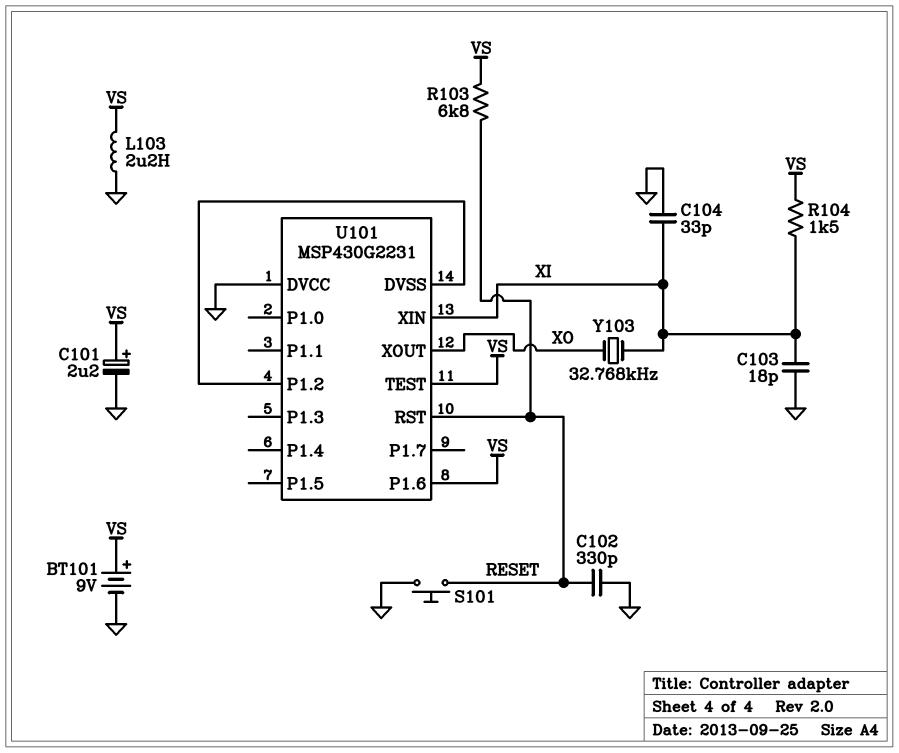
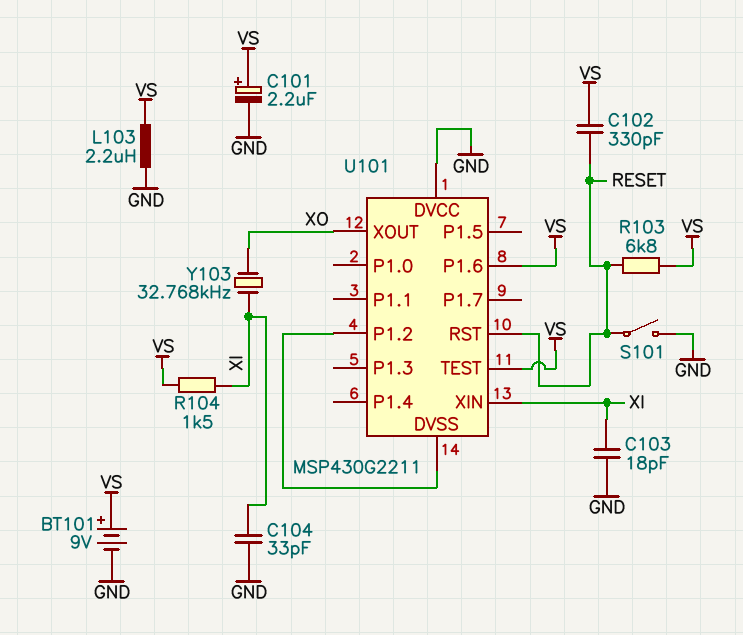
C102: 330pF (GND, RESET) -> 330pF (RESET, VS)
S101: button (GND, RESET) -> switch (GND, RESET)
U101: MSP430G2231 -> MSP430G2211

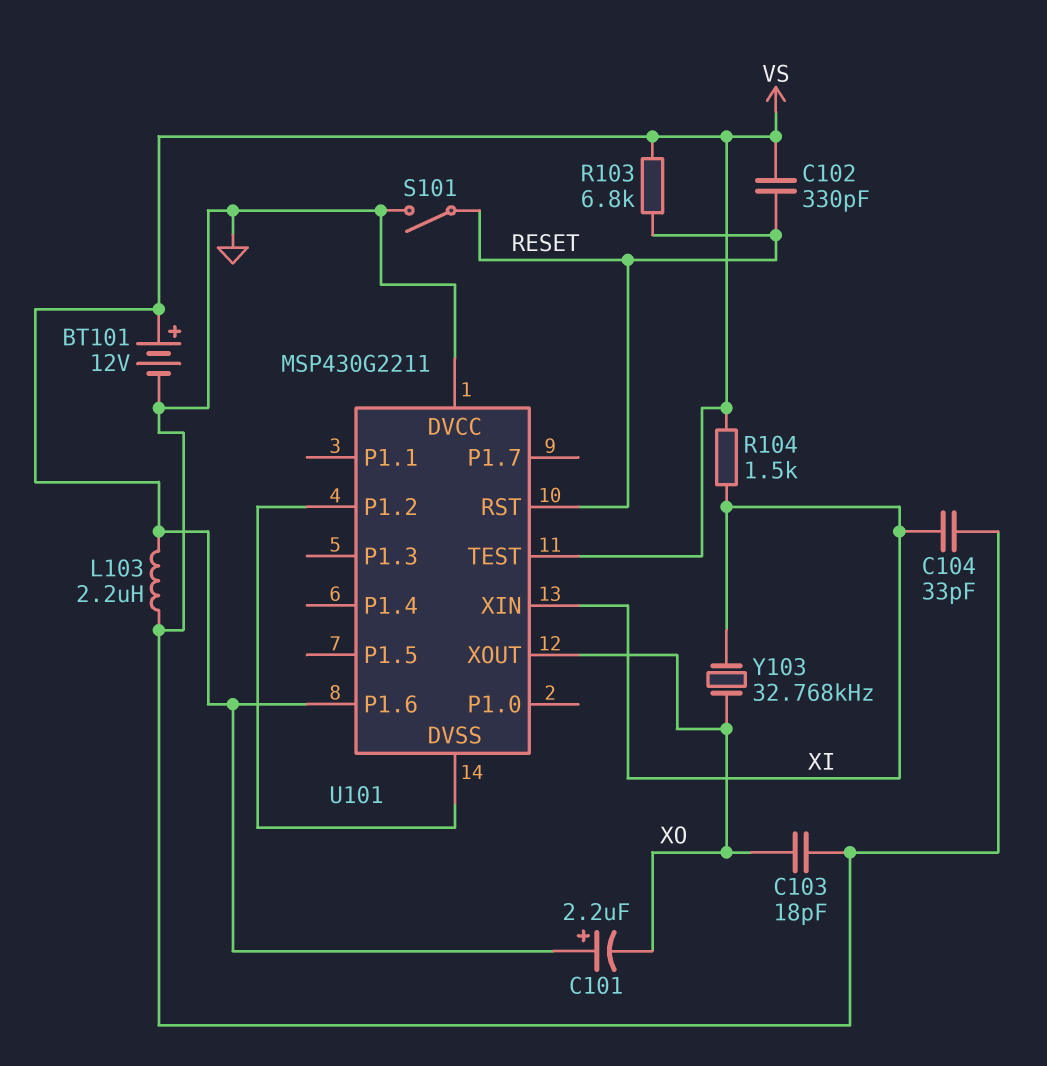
BT101: 9V (plus VS, minus GND) -> 12V (plus VS, minus GND)
C101: 2.2uF (plus VS, minus GND) -> 2.2uF (plus VS, minus XO)
C103: 18pF (GND, XI) -> 18pF (GND, XO)

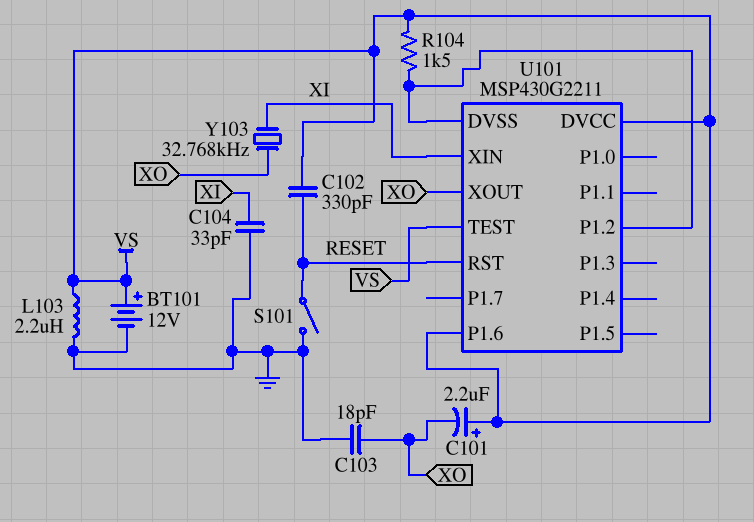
R103: 6.8k (RESET, VS) -> none
R104: 1.5k (VS, XI) -> 1.5k (U101/DVSS, VS)
U101 pin DVCC: GND -> VS

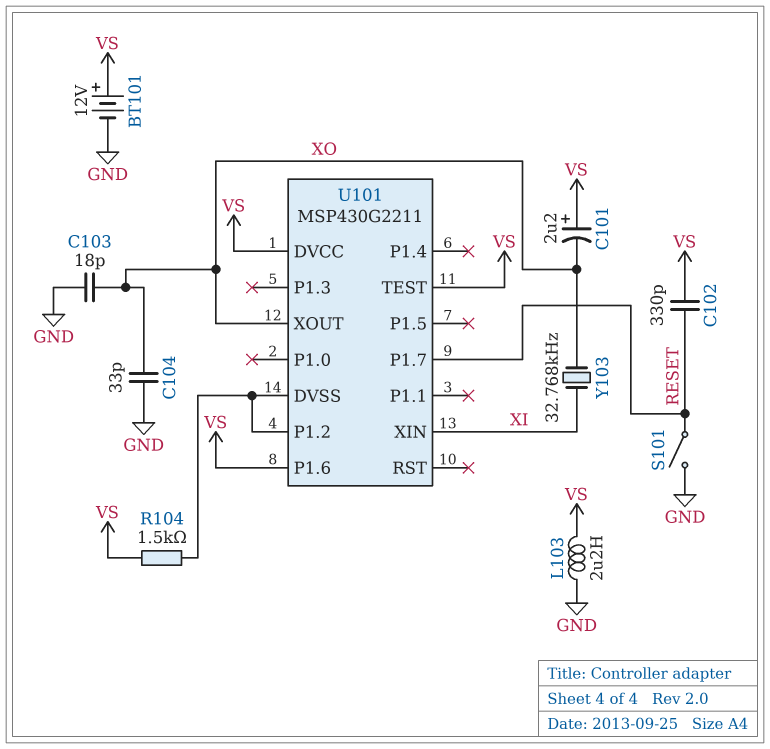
C104: 33pF (GND, XI) -> 33pF (GND, XO)
U101 pin P1.7: none -> RESET
U101 pin RST: RESET -> none

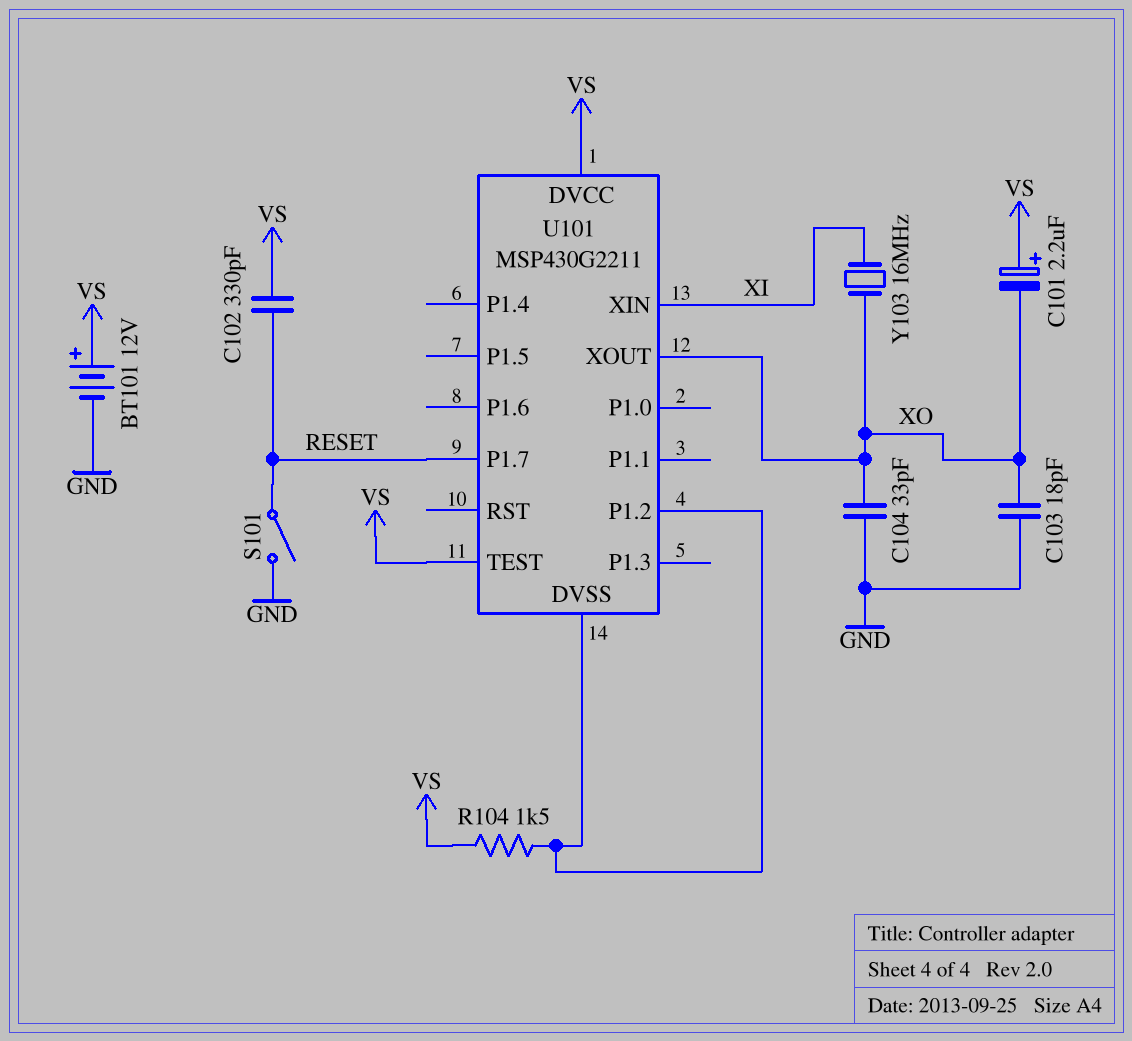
L103: 2.2uH (GND, VS) -> none
U101 pin P1.6: VS -> none
Y103: 32.768kHz (XI, XO) -> 16MHz (XI, XO)

